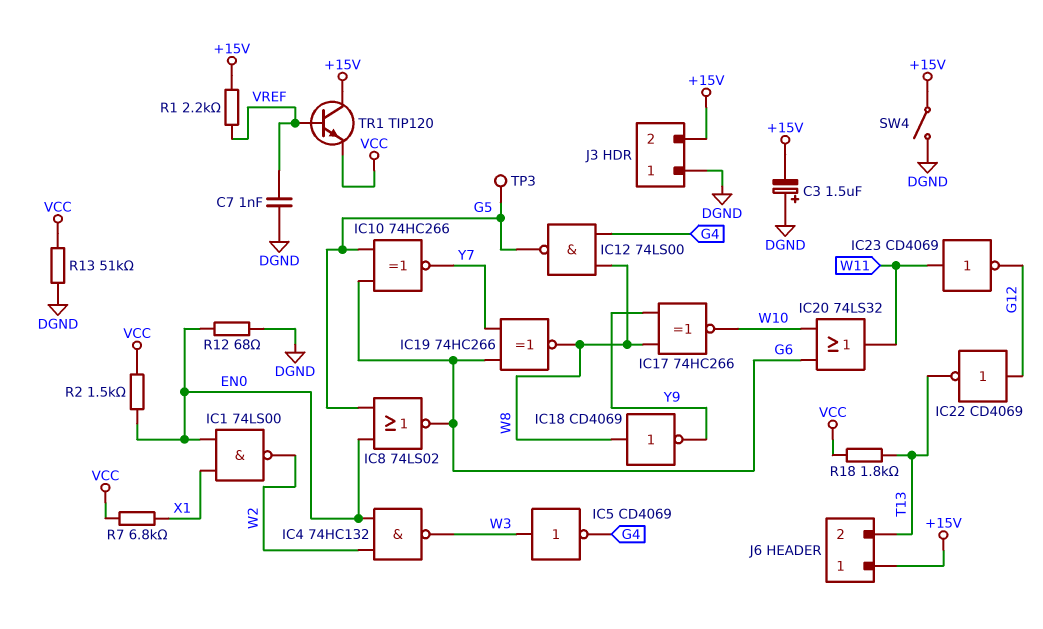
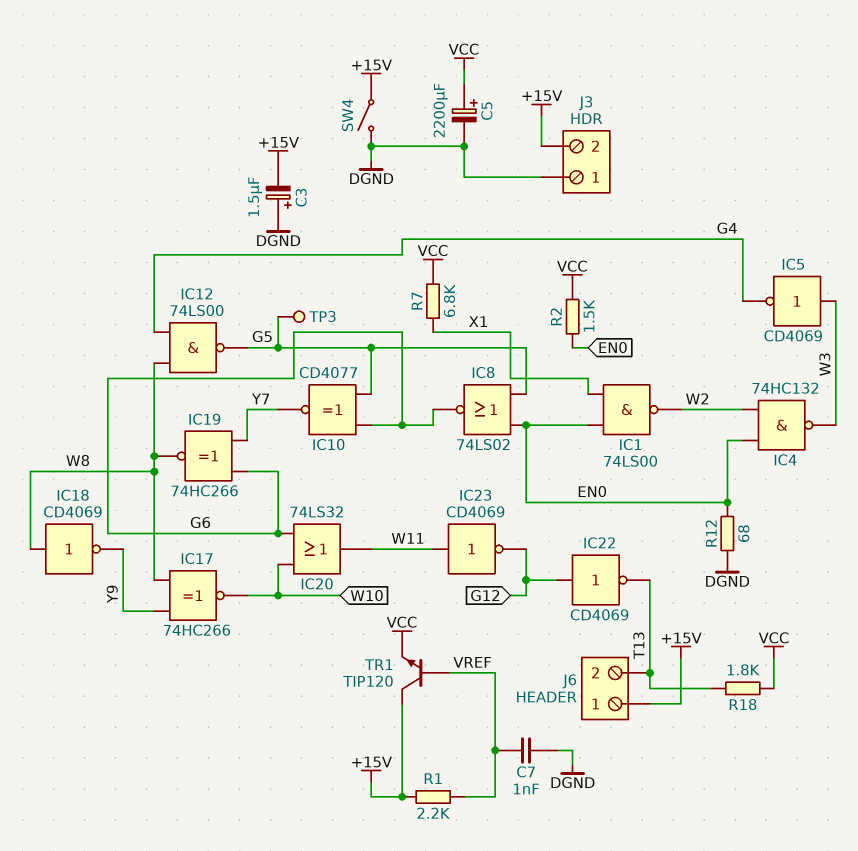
C5: none -> 2200uF (plus VCC, minus DGND)
IC10: XNOR 74HC266 (in G5, in G6, out Y7) -> XNOR CD4077 (in G5, in G6, out Y7)
R13: 51k (DGND, VCC) -> none

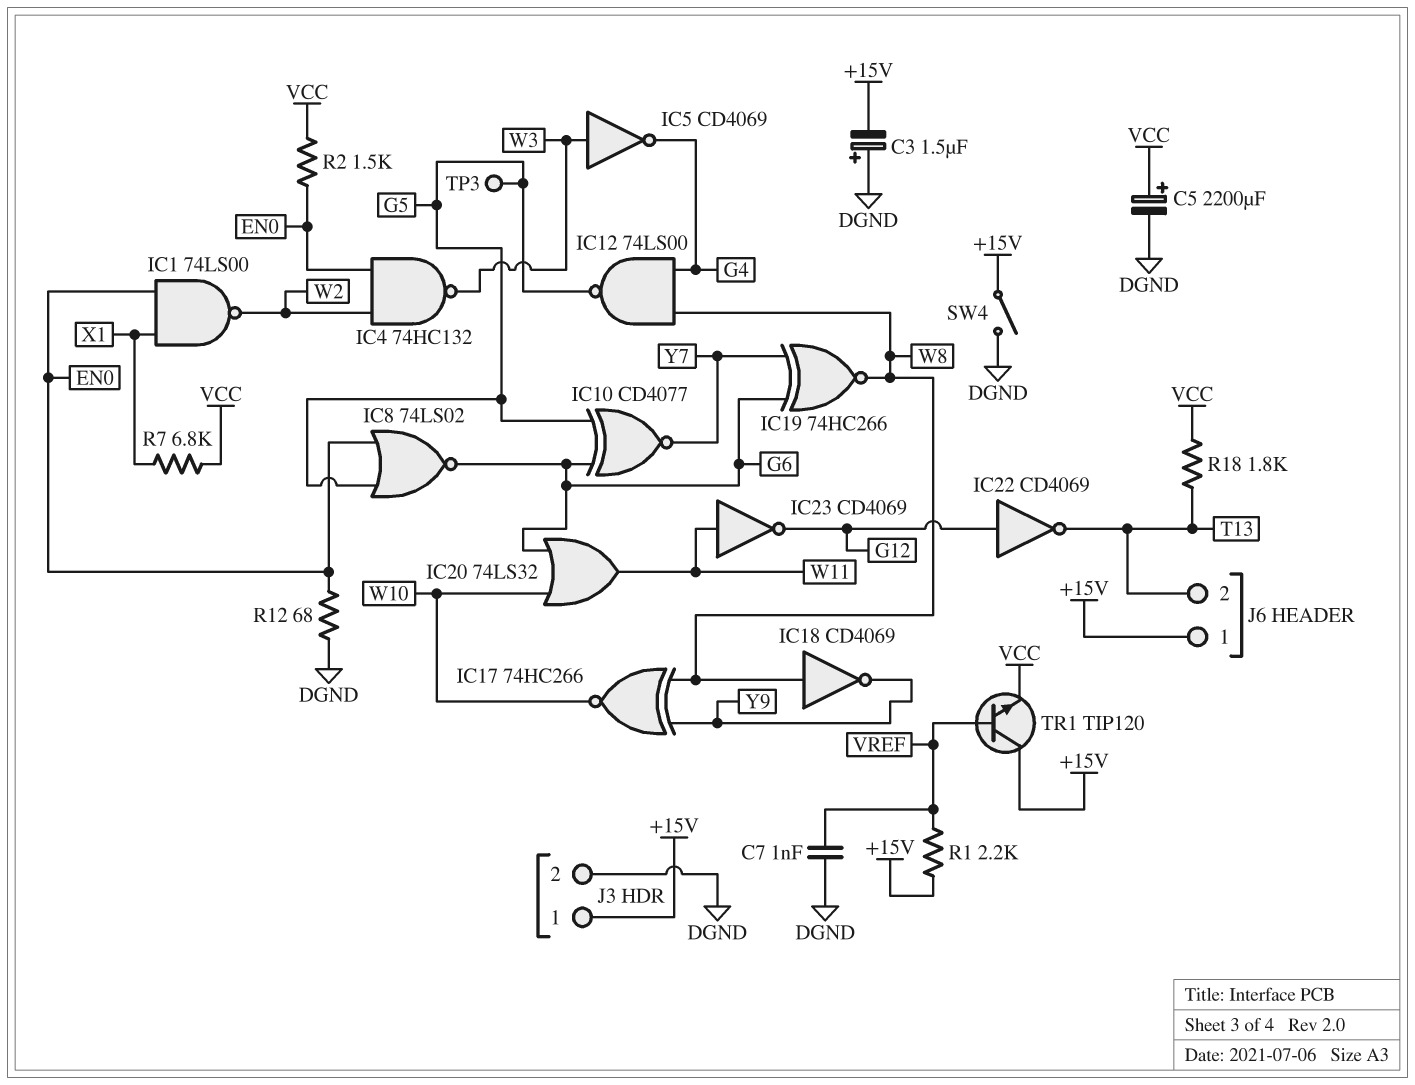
J3 pin 1: DGND -> +15V
J3 pin 2: +15V -> DGND

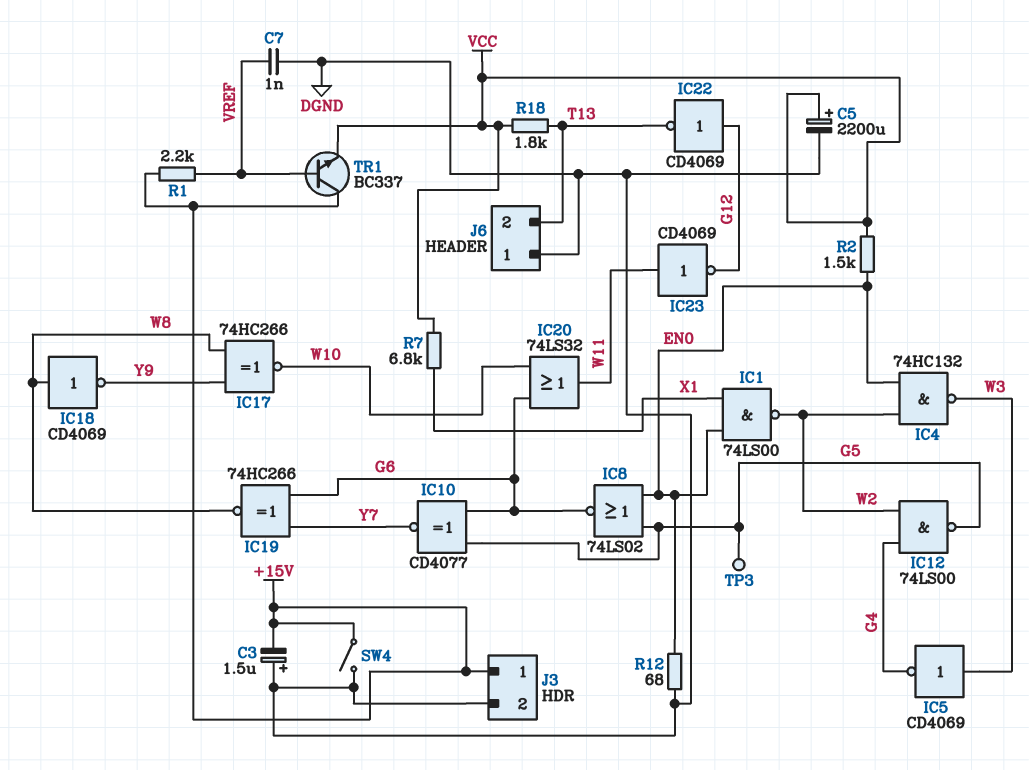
IC12: NAND 74LS00 (in G4, in W8, out G5) -> NAND 74LS00 (in G4, in W2, out G5)
J6 pin 1: +15V -> DGND
TR1: NPN TIP120 (B VREF, C +15V, E VCC) -> NPN BC337 (B VREF, C +15V, E VCC)

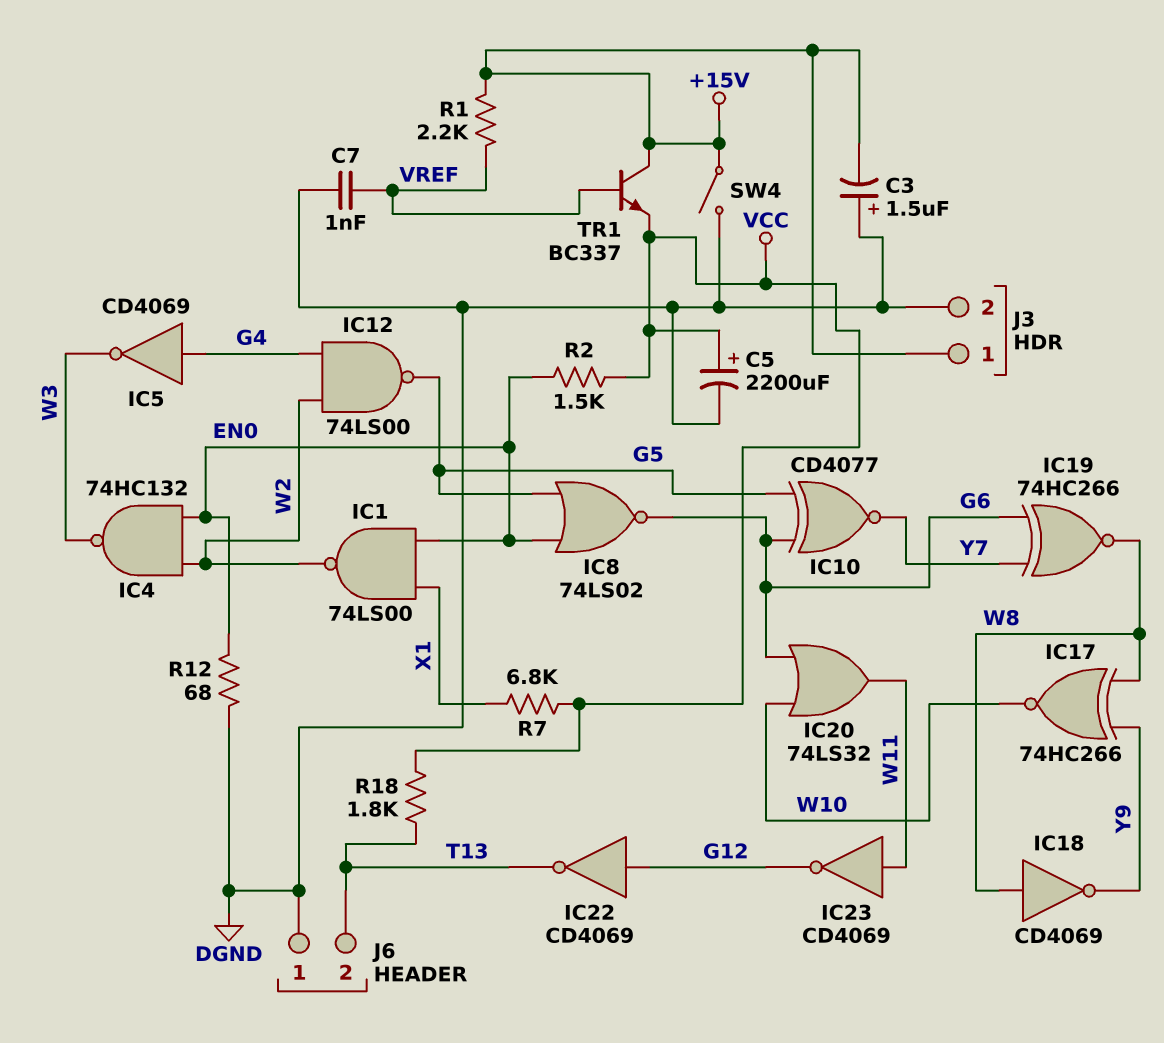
IC5: NOT CD4069 (in W3, out G4) -> NOT CD4069 (in G4, out W3)
TP3: test point (G5) -> none

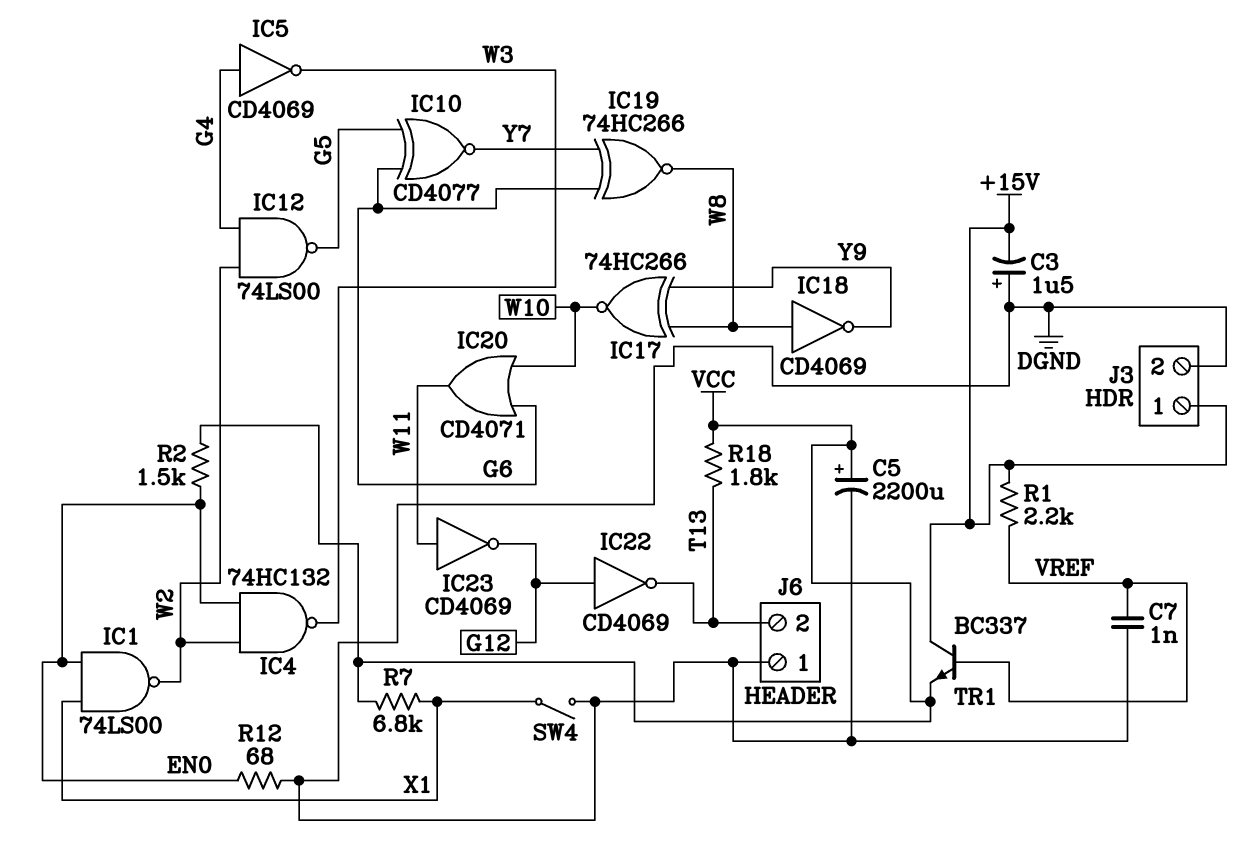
IC8: NOR 74LS02 (in EN0, in G5, out G6) -> none
IC20: OR 74LS32 (in G6, in W10, out W11) -> OR CD4071 (in G6, in W10, out W11)
SW4: switch (+15V, DGND) -> switch (DGND, X1)

